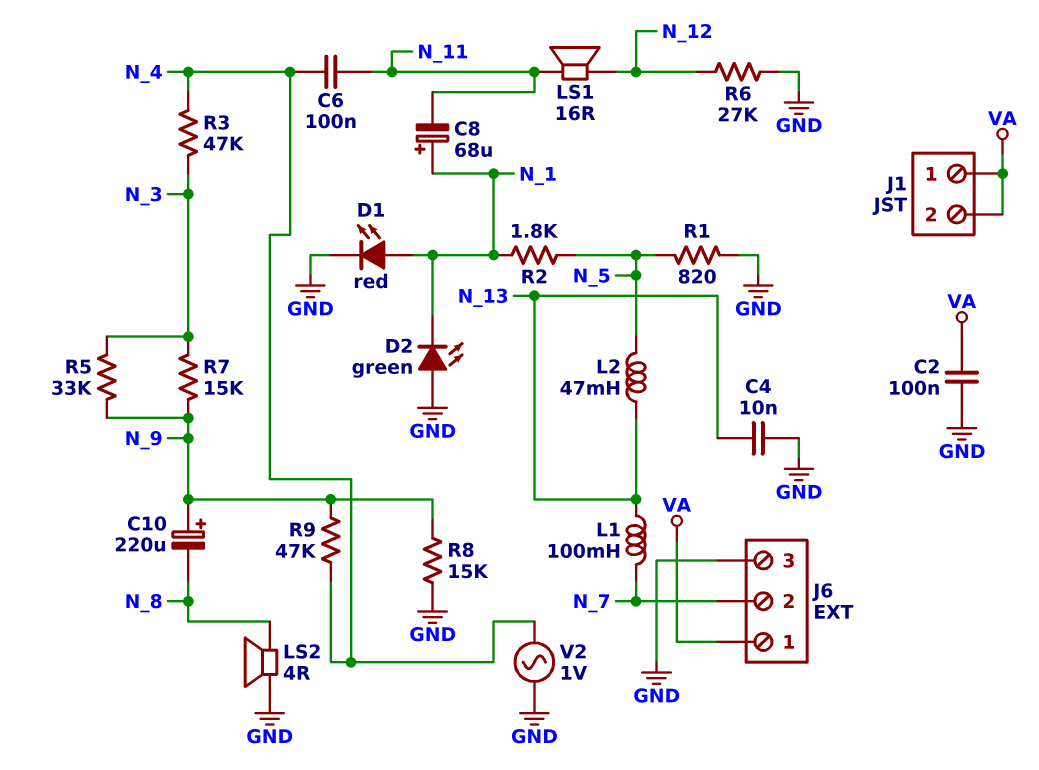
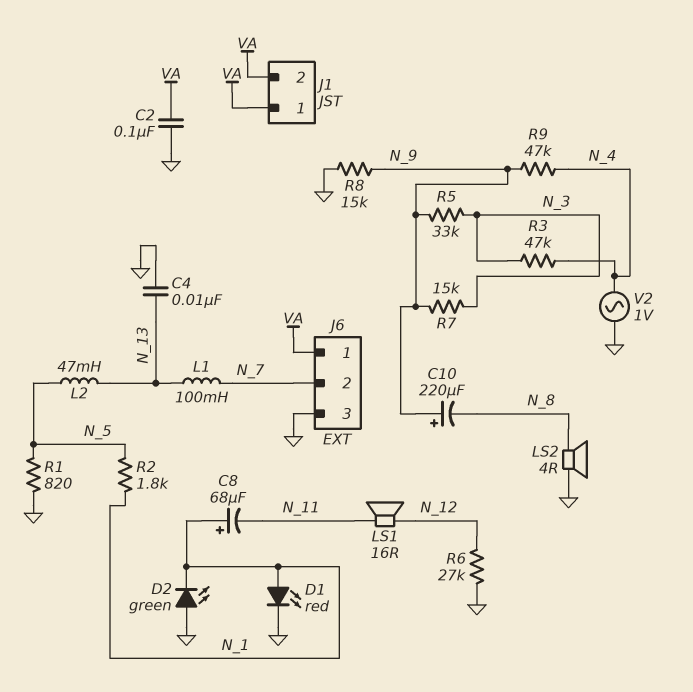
C6: 100nF (N_4, N_11) -> none

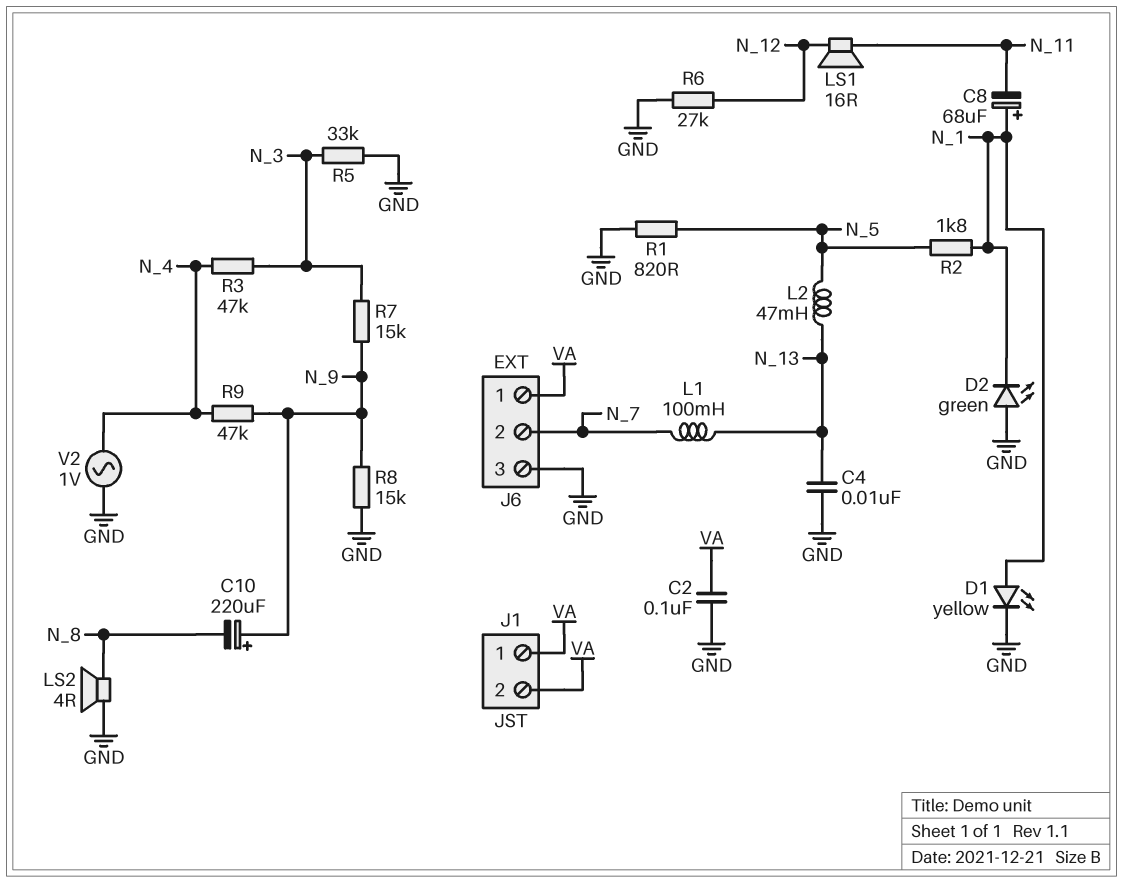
D1: LED red (A N_1, K GND) -> LED yellow (A N_1, K GND)
R5: 33k (N_3, N_9) -> 33k (GND, N_3)

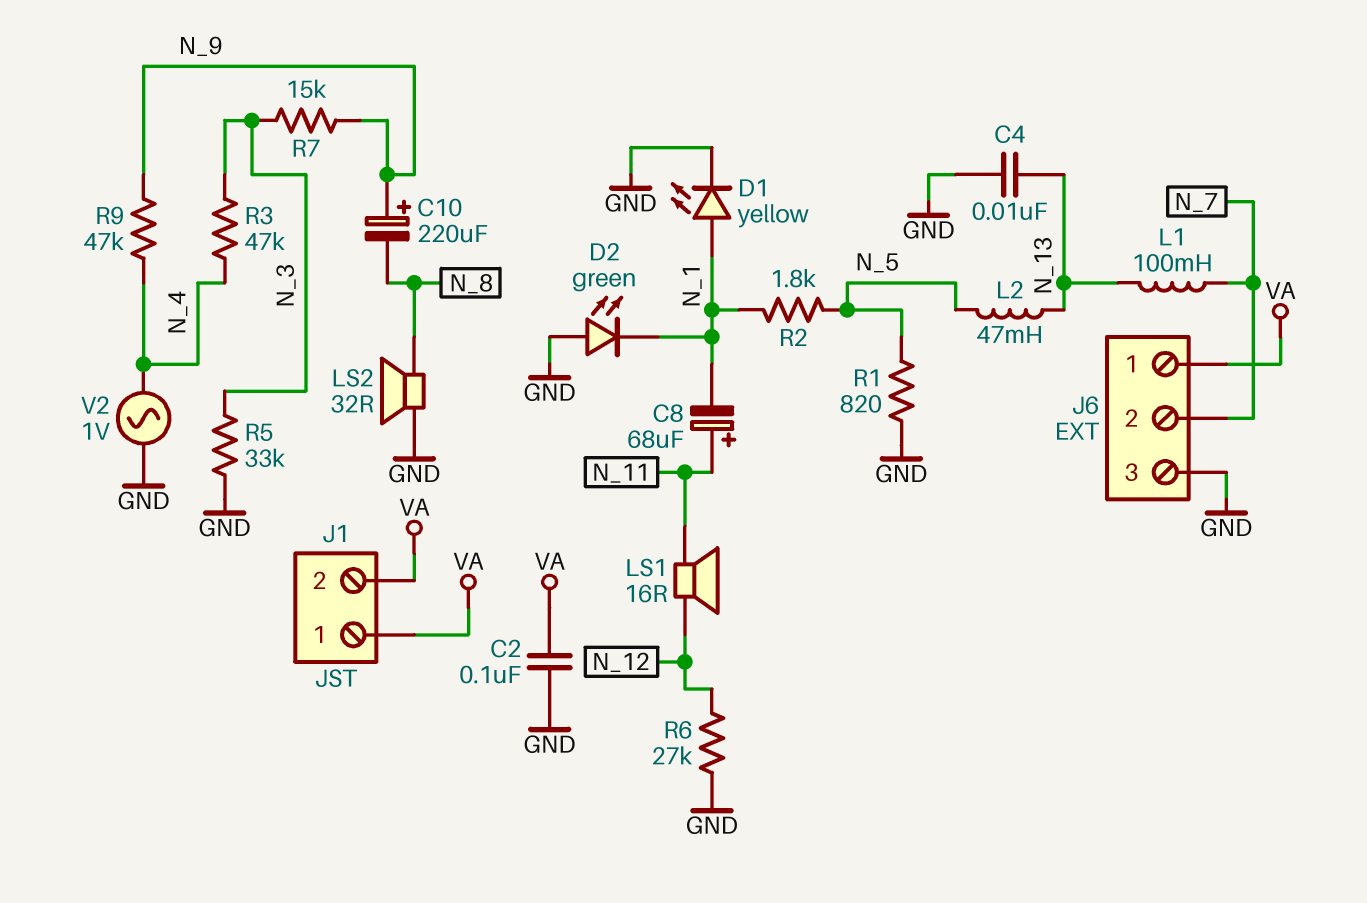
C8: 68uF (plus N_1, minus N_11) -> 68uF (plus N_11, minus N_1)
LS2: speaker 4R (GND, N_8) -> speaker 32R (GND, N_8)
R8: 15k (GND, N_9) -> none

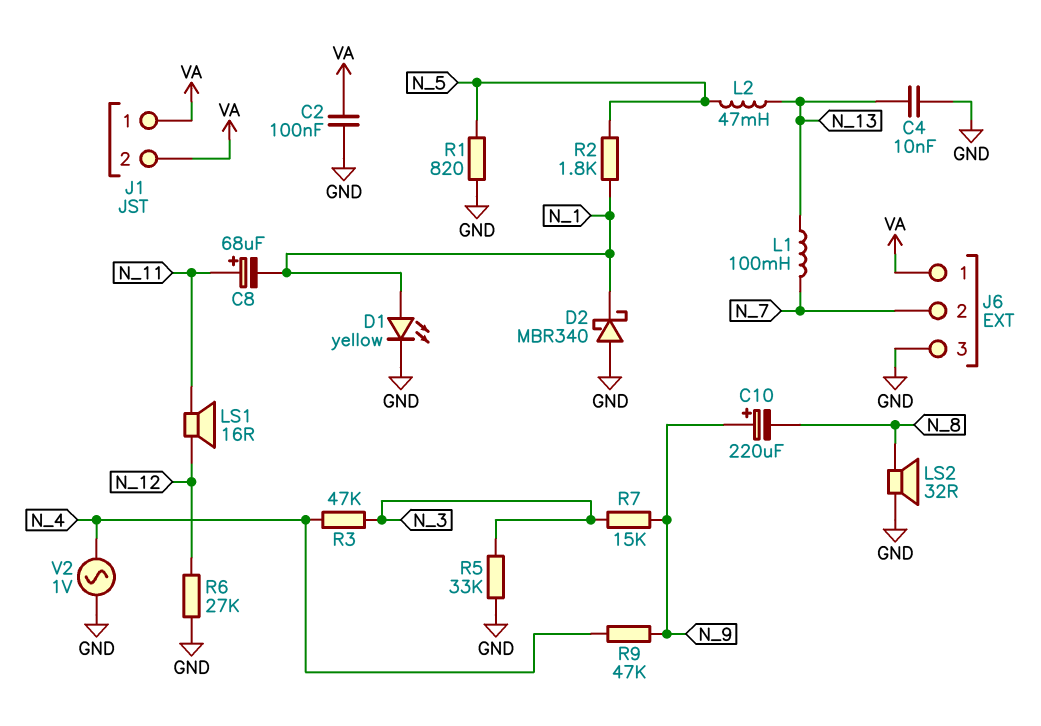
D2: LED green (A GND, K N_1) -> schottky MBR340 (A GND, K N_1)

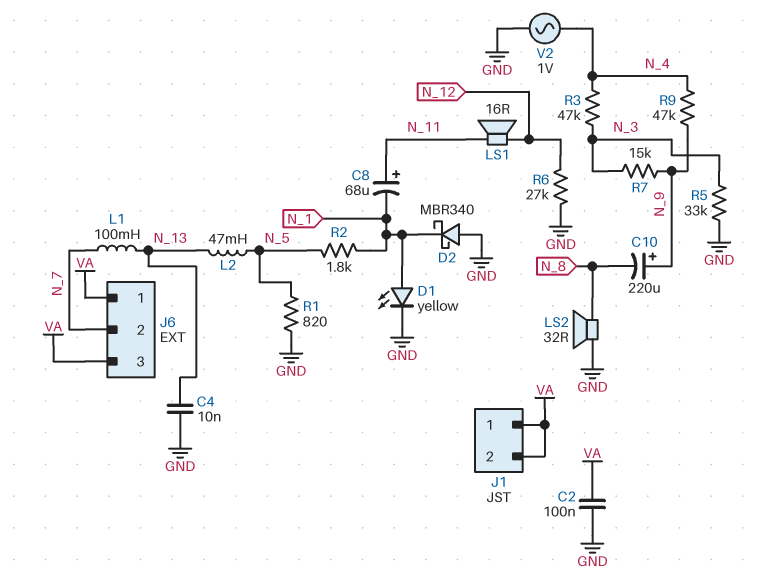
J6 pin 3: GND -> VA

